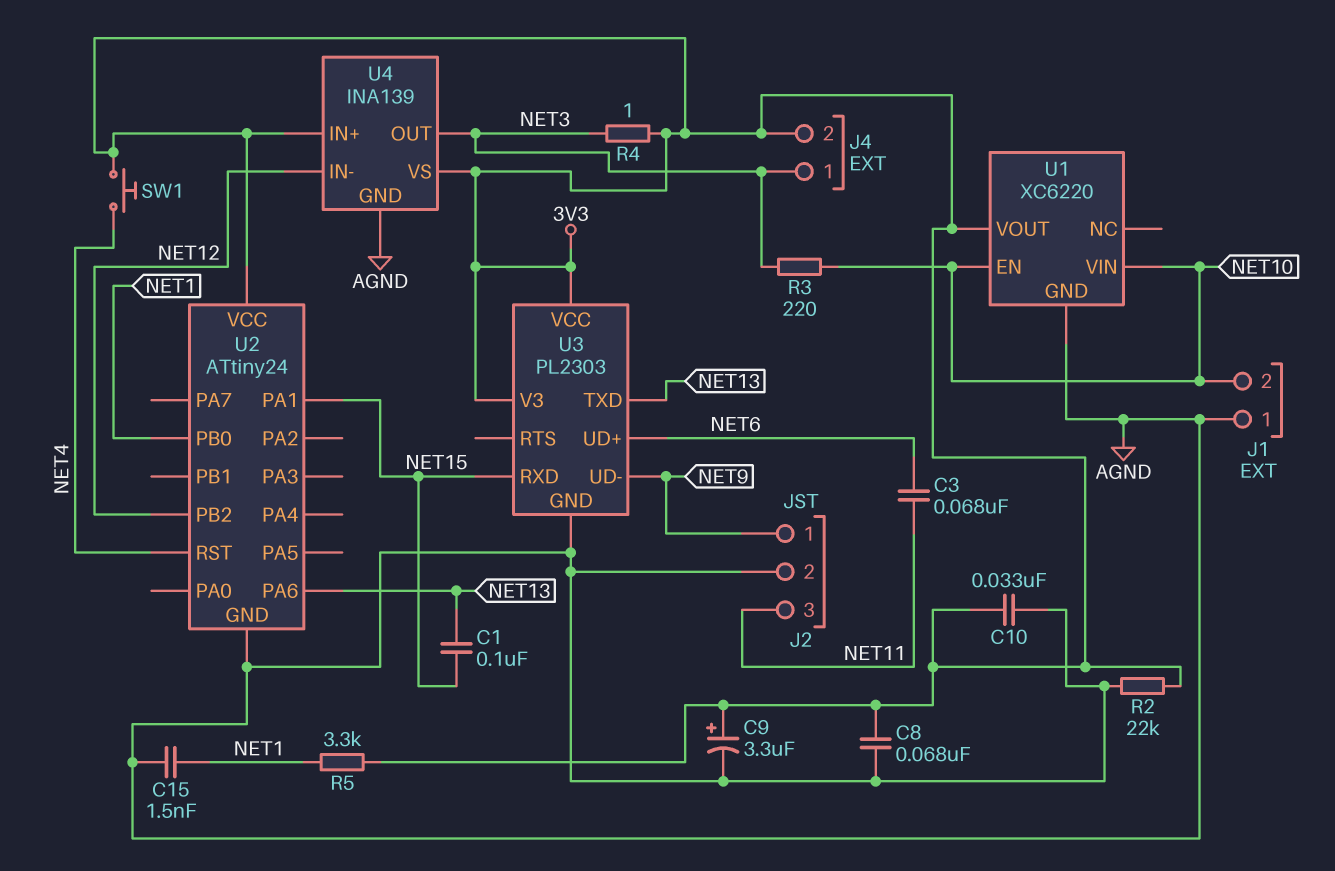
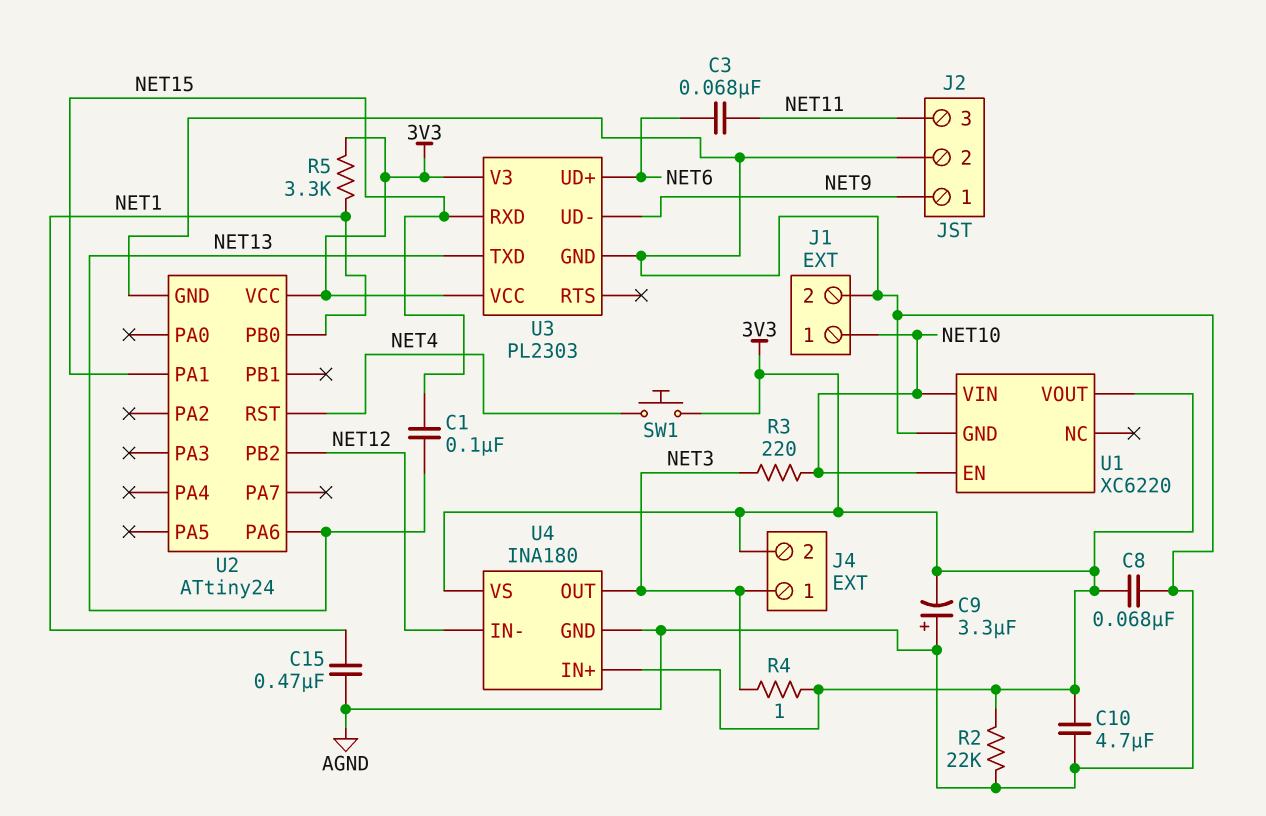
C9: 3.3uF (plus 3V3, minus AGND) -> 3.3uF (plus AGND, minus 3V3)
C10: 33nF (3V3, AGND) -> 4.7uF (3V3, AGND)
C15: 1.5nF (AGND, NET1) -> 470nF (AGND, NET1)
J1 pin 1: AGND -> NET10
J1 pin 2: NET10 -> AGND
U4: INA139 -> INA180

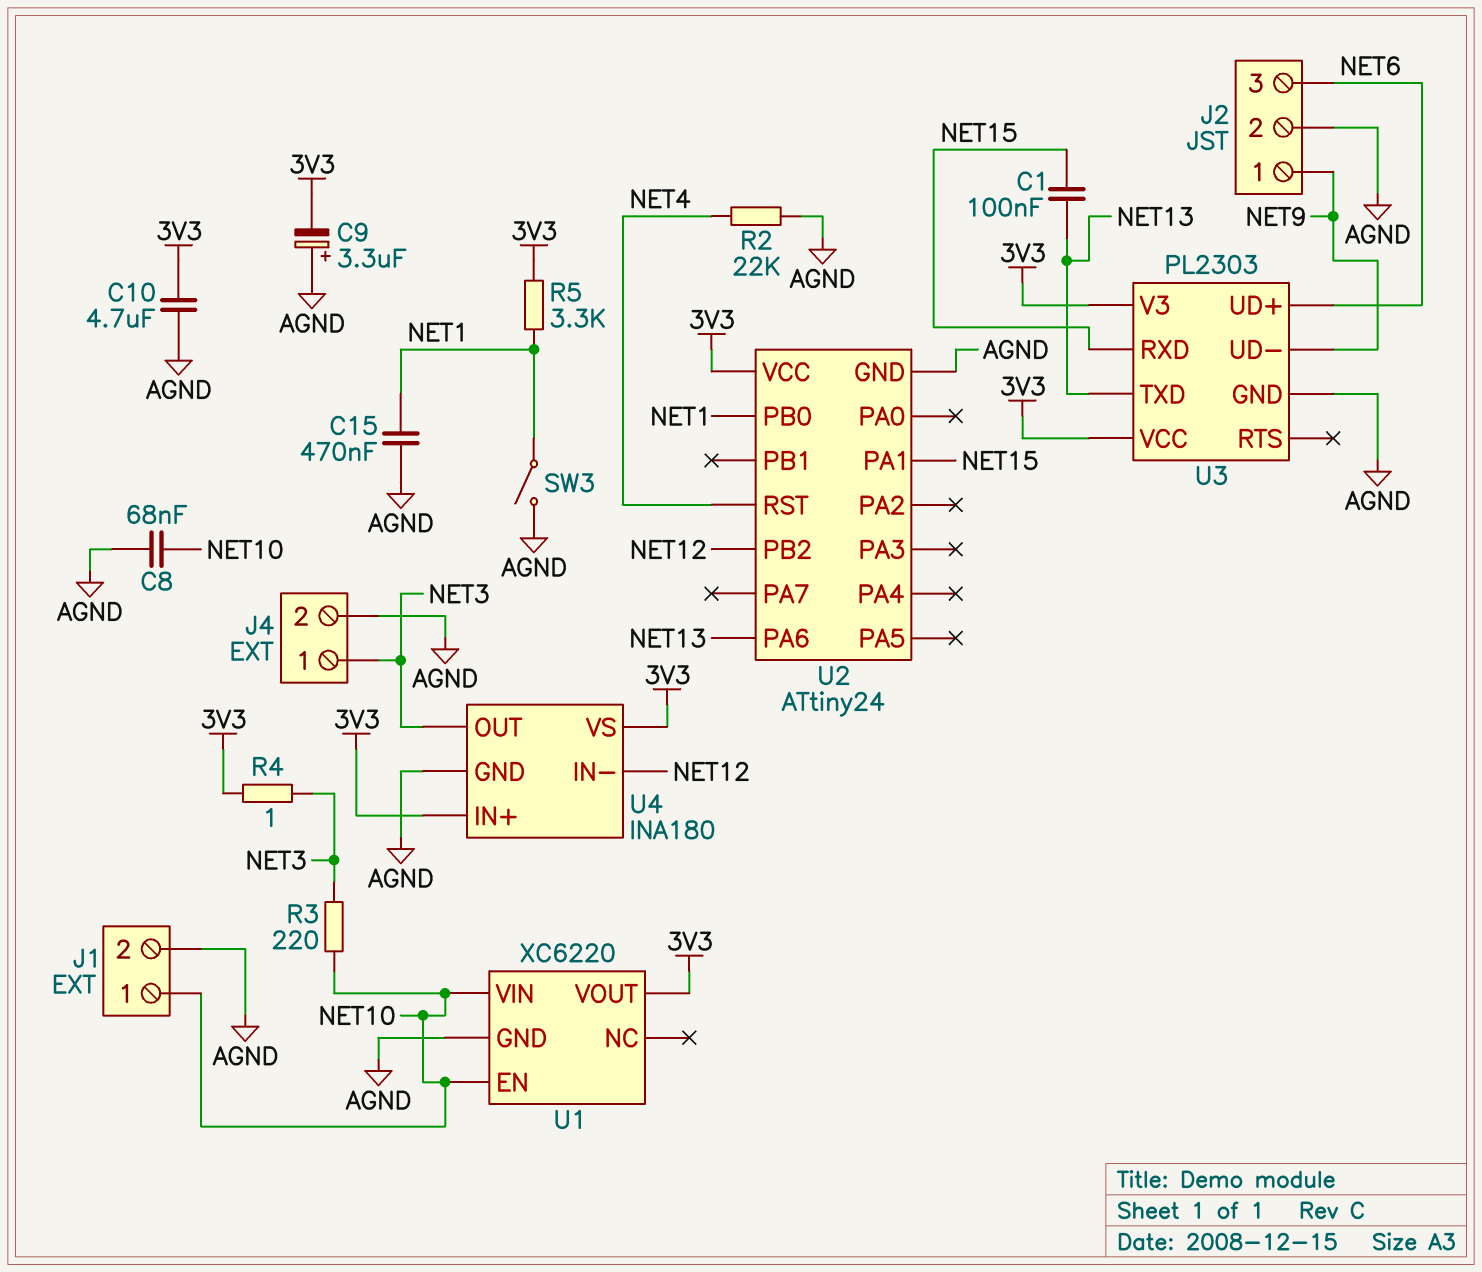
C3: 68nF (NET6, NET11) -> none
C8: 68nF (3V3, AGND) -> 68nF (AGND, NET10)
J2 pin 3: NET11 -> NET6
J4 pin 2: 3V3 -> AGND
R2: 22k (3V3, AGND) -> 22k (AGND, NET4)
SW1: button (3V3, NET4) -> none
SW3: none -> switch (AGND, NET1)

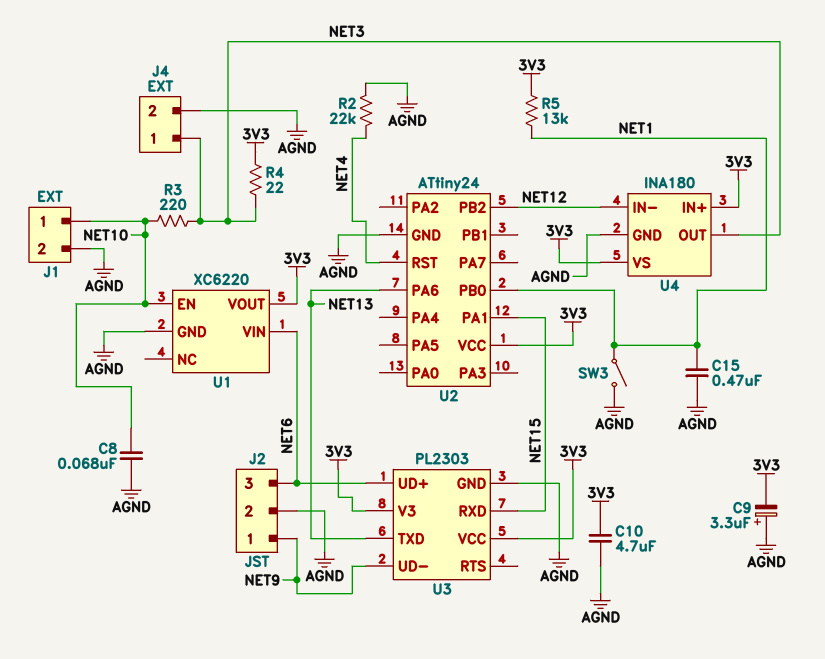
C1: 100nF (NET13, NET15) -> none
R4: 1 (3V3, NET3) -> 22 (3V3, NET3)
R5: 3.3k (3V3, NET1) -> 13k (3V3, NET1)
U1 pin VIN: NET10 -> NET6

